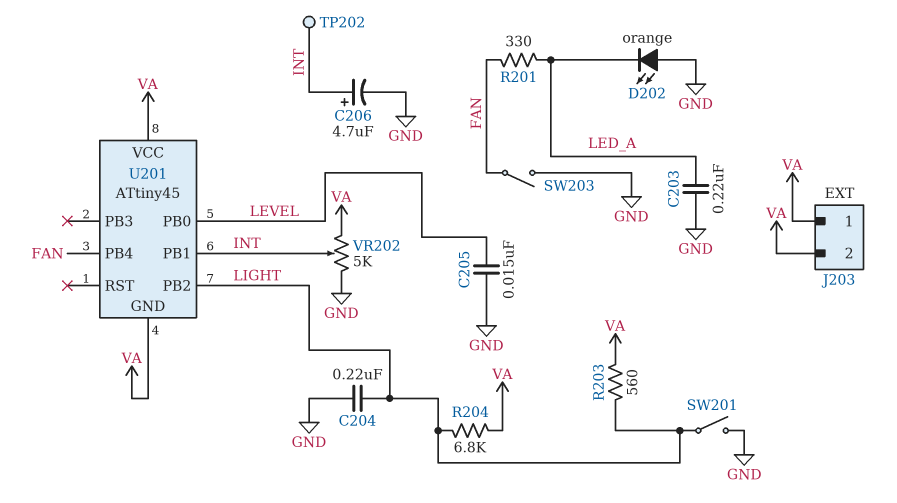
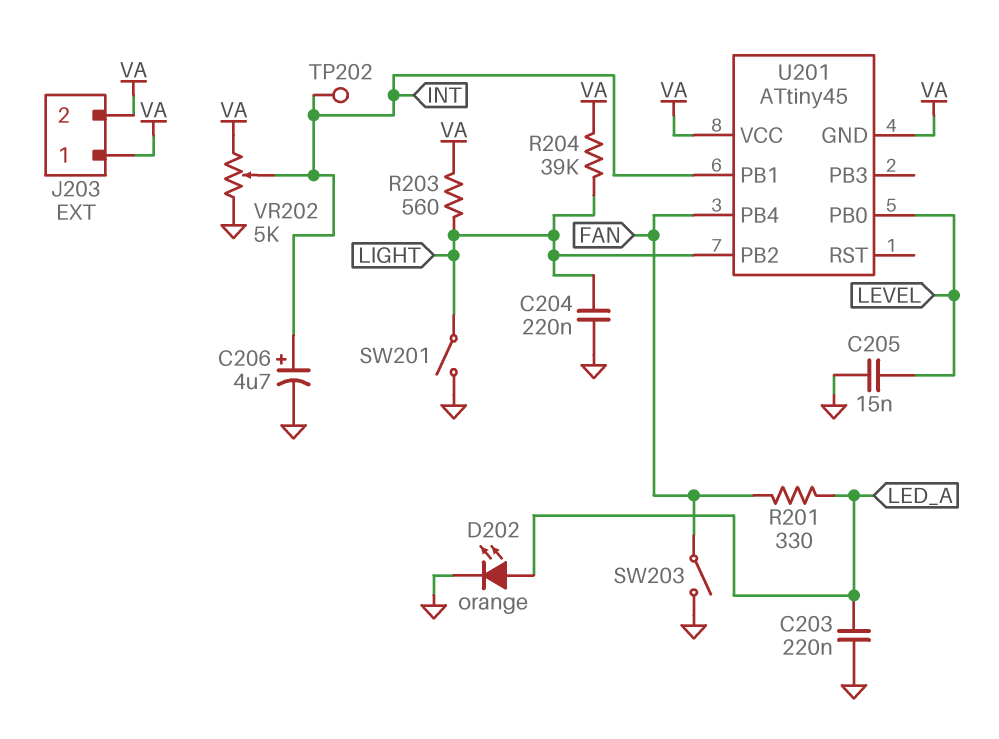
D202: LED orange (A GND, K LED_A) -> LED orange (A LED_A, K GND)
R204: 6.8k (LIGHT, VA) -> 39k (LIGHT, VA)

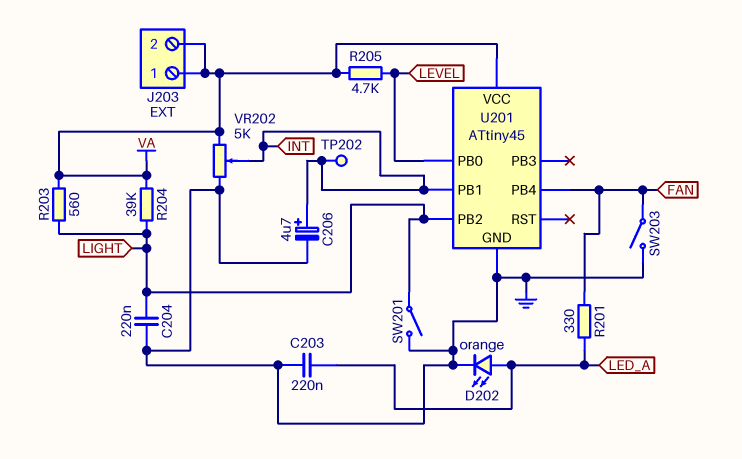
C205: 15nF (GND, LEVEL) -> none
R205: none -> 4.7k (LEVEL, VA)
U201 pin GND: VA -> GND

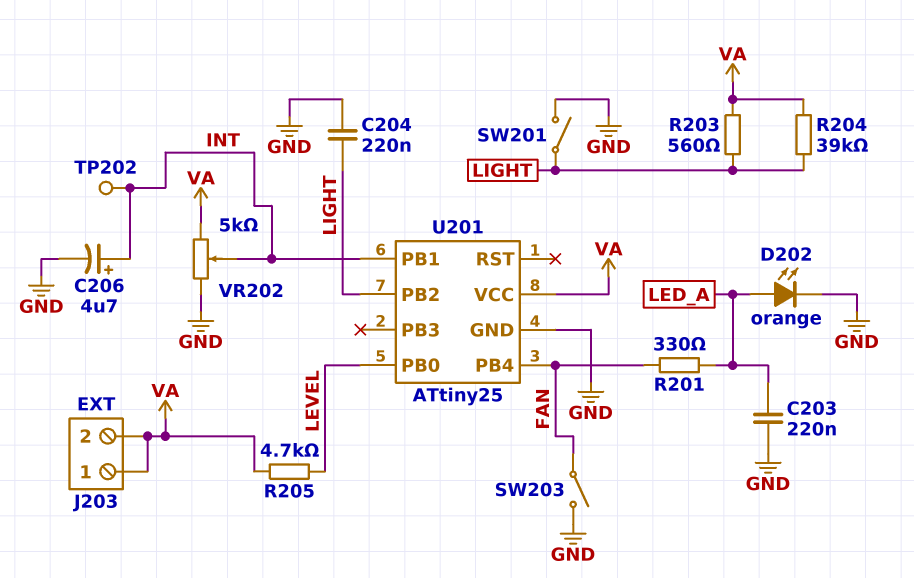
U201: ATtiny45 -> ATtiny25

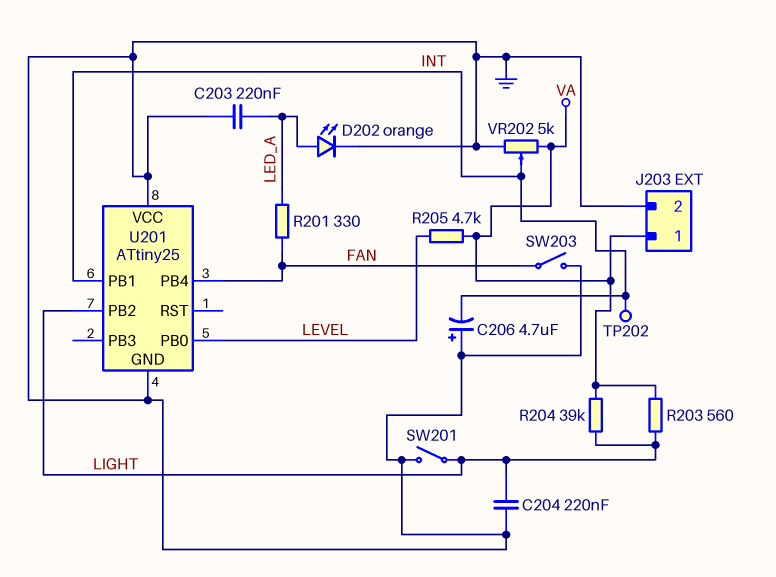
C206: 4.7uF (plus INT, minus GND) -> 4.7uF (plus GND, minus INT)
J203 pin 2: VA -> GND
U201 pin VCC: VA -> GND

